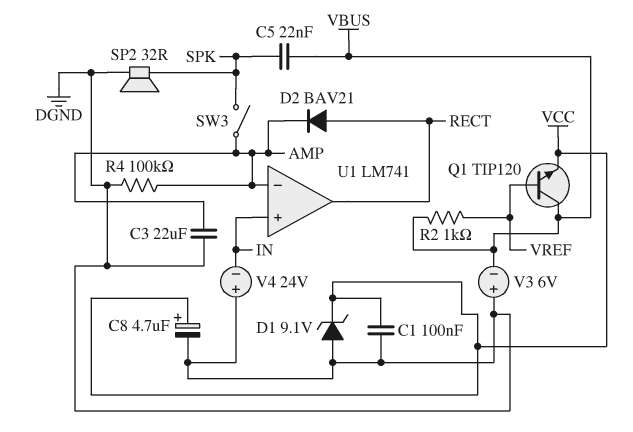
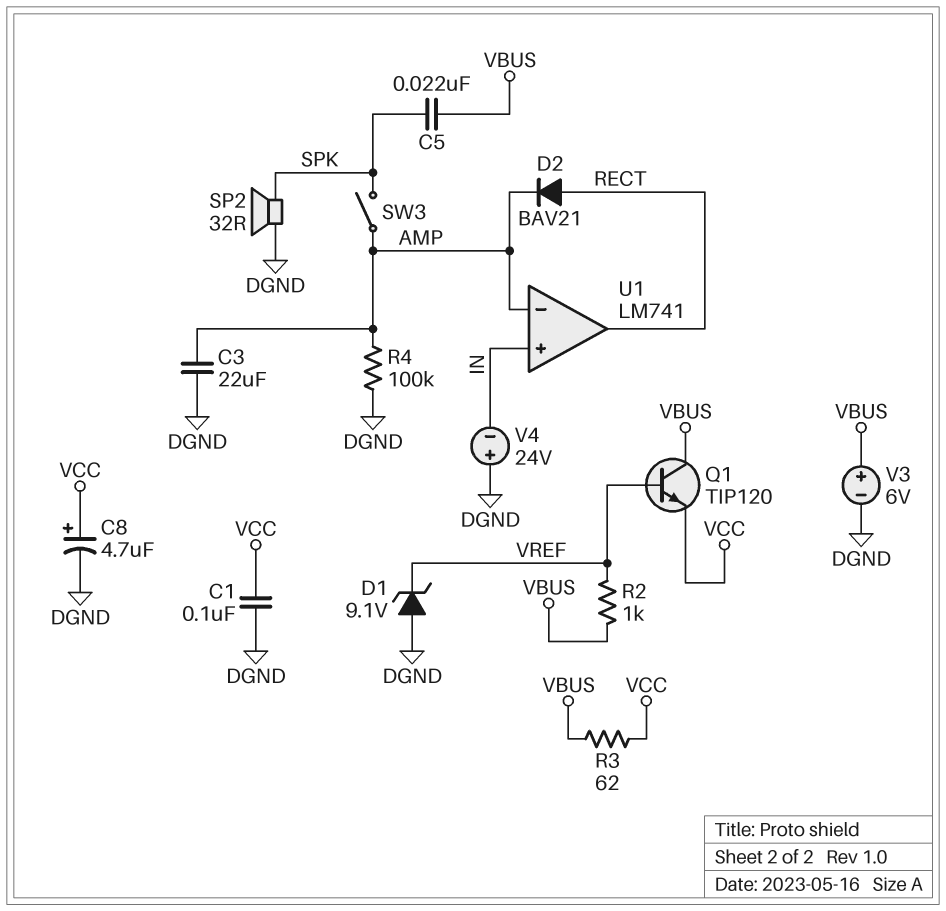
D1: zener 9.1V (A DGND, K VCC) -> zener 9.1V (A DGND, K VREF)
R3: none -> 62 (VBUS, VCC)
V3: 6V (plus DGND, minus VBUS) -> 6V (plus VBUS, minus DGND)

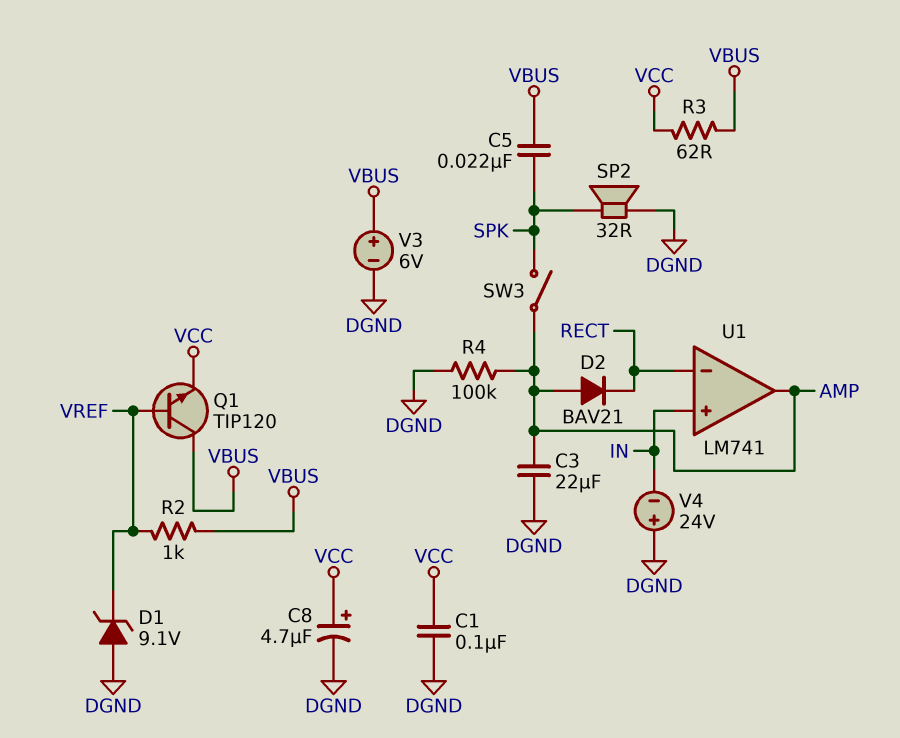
D2: diode BAV21 (A RECT, K AMP) -> diode BAV21 (A AMP, K RECT)
U1 pin in-: AMP -> RECT
U1 pin out: RECT -> AMP

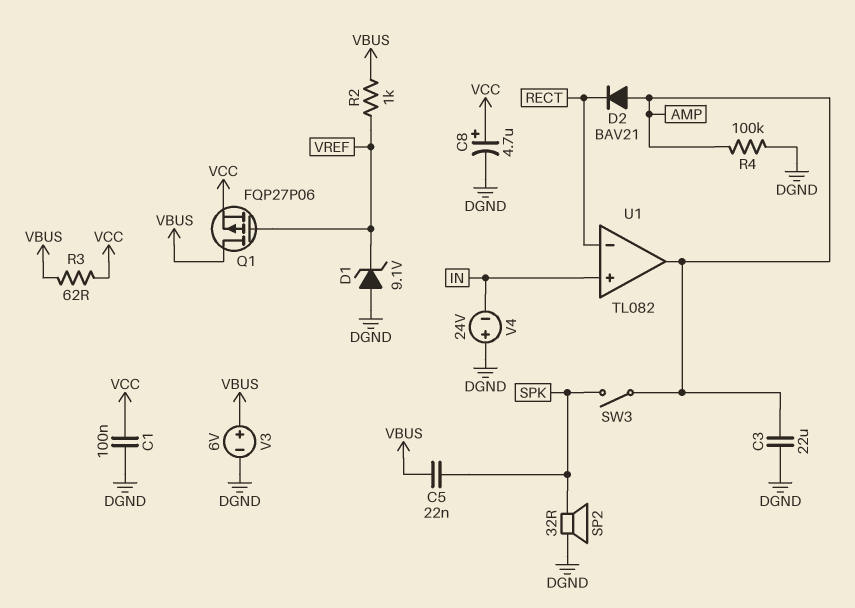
Q1: NPN TIP120 (B VREF, C VBUS, E VCC) -> PMOS FQP27P06 (G VREF, D VBUS, S VCC)
U1: LM741 -> TL082

